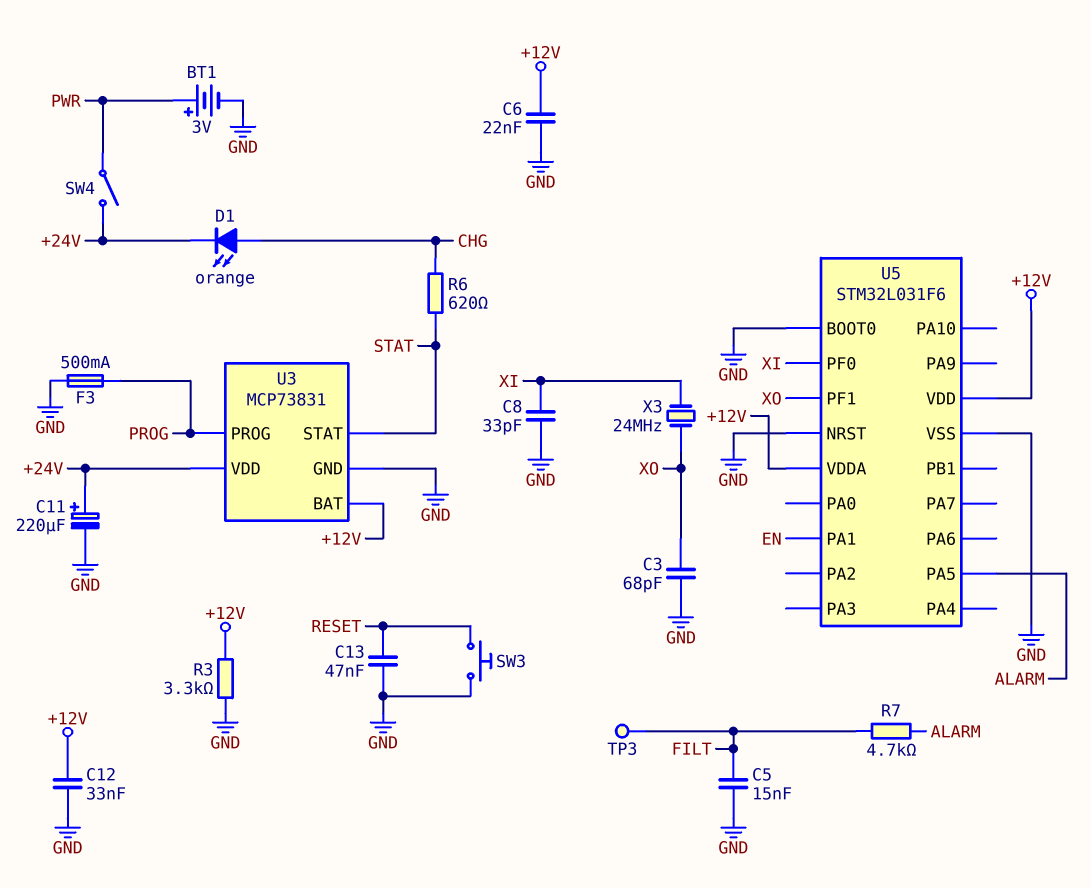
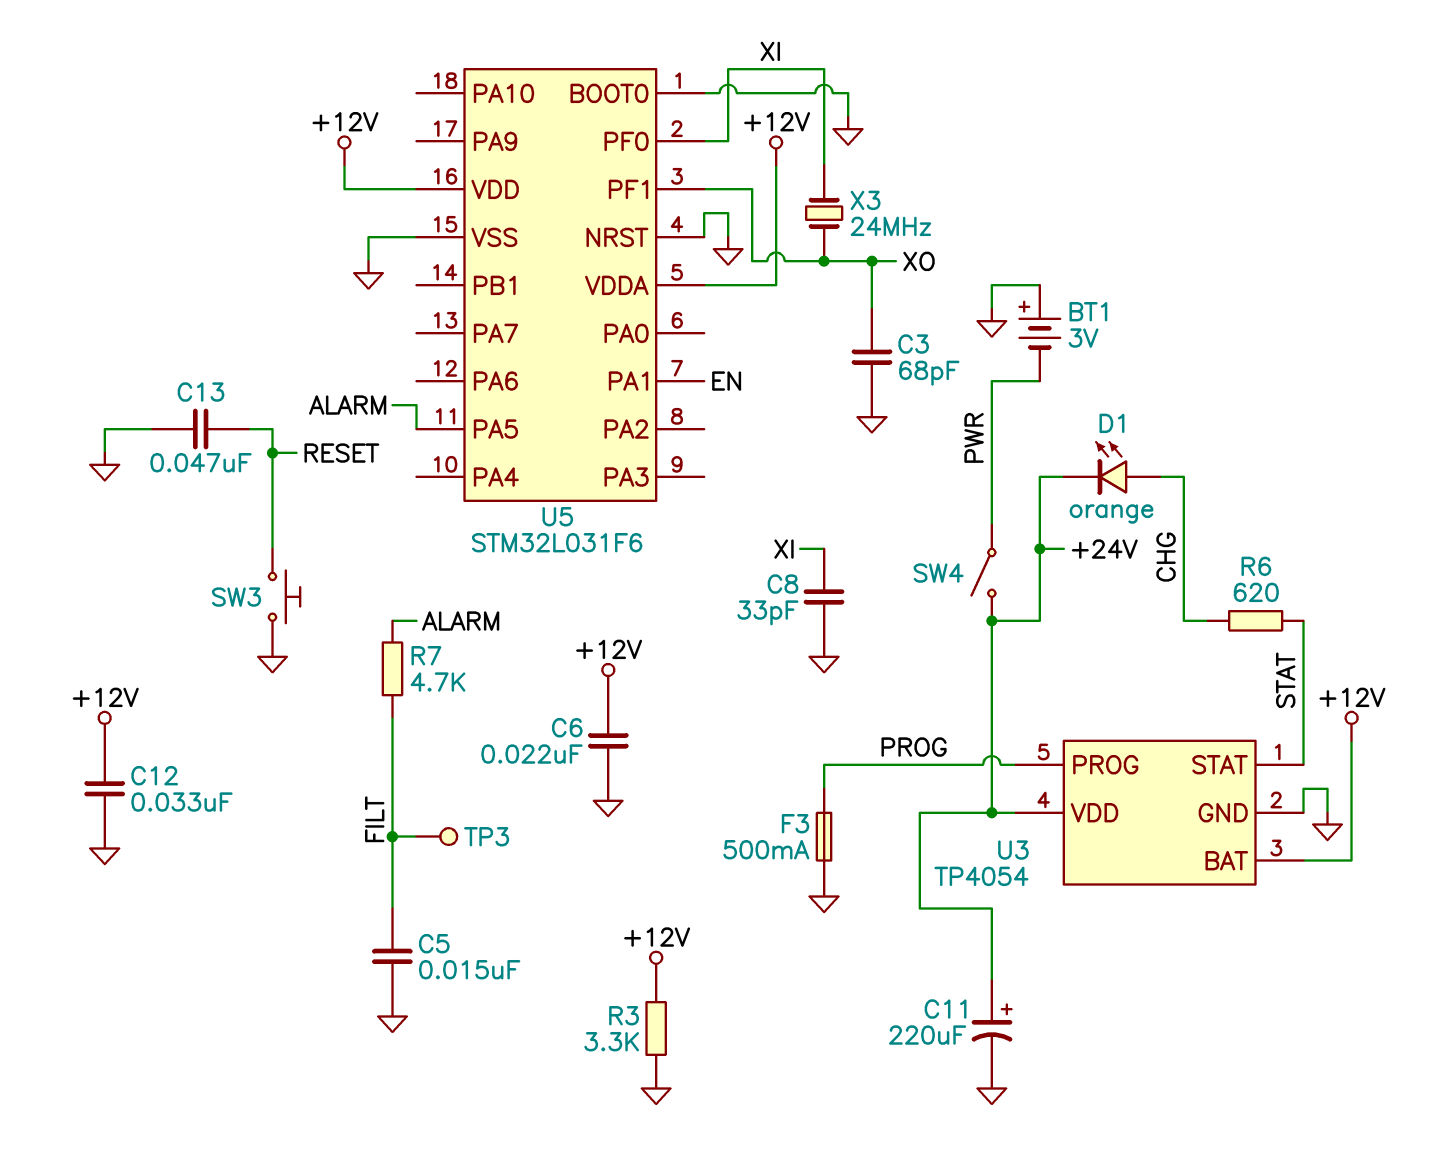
BT1: 3V (plus PWR, minus GND) -> 3V (plus GND, minus PWR)
U3: MCP73831 -> TP4054

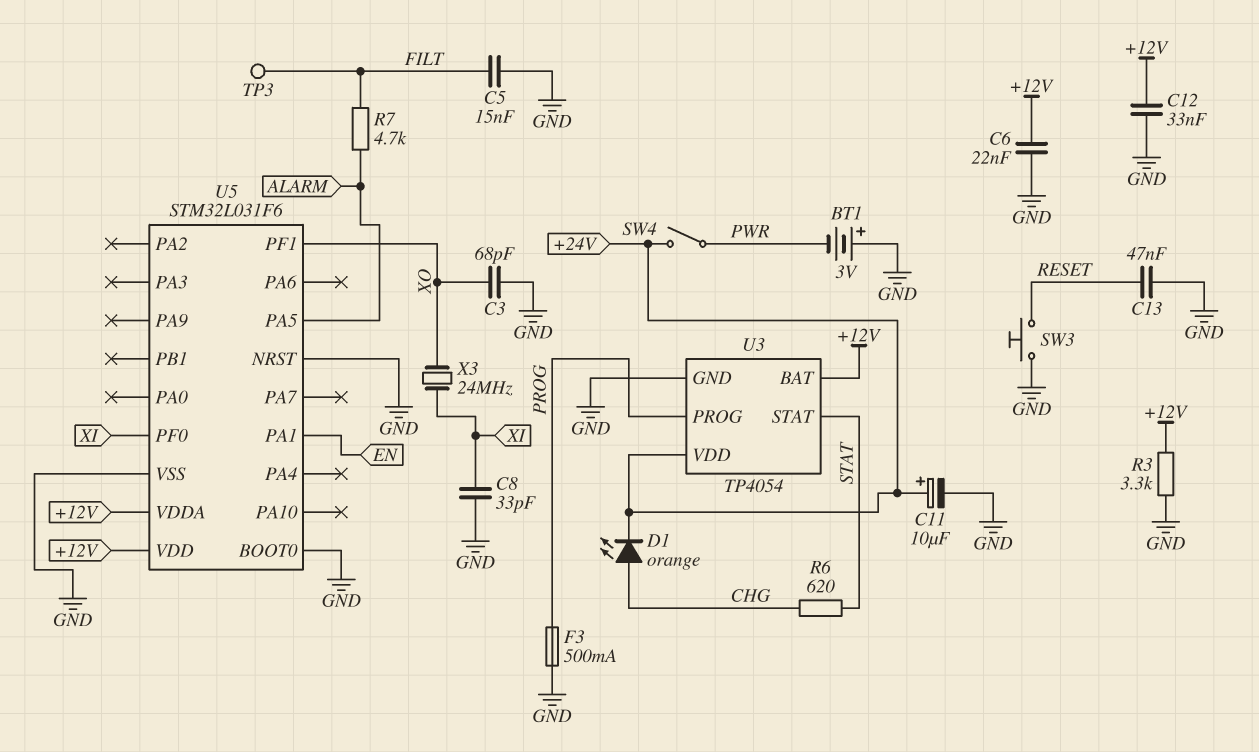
C11: 220uF (plus +24V, minus GND) -> 10uF (plus +24V, minus GND)

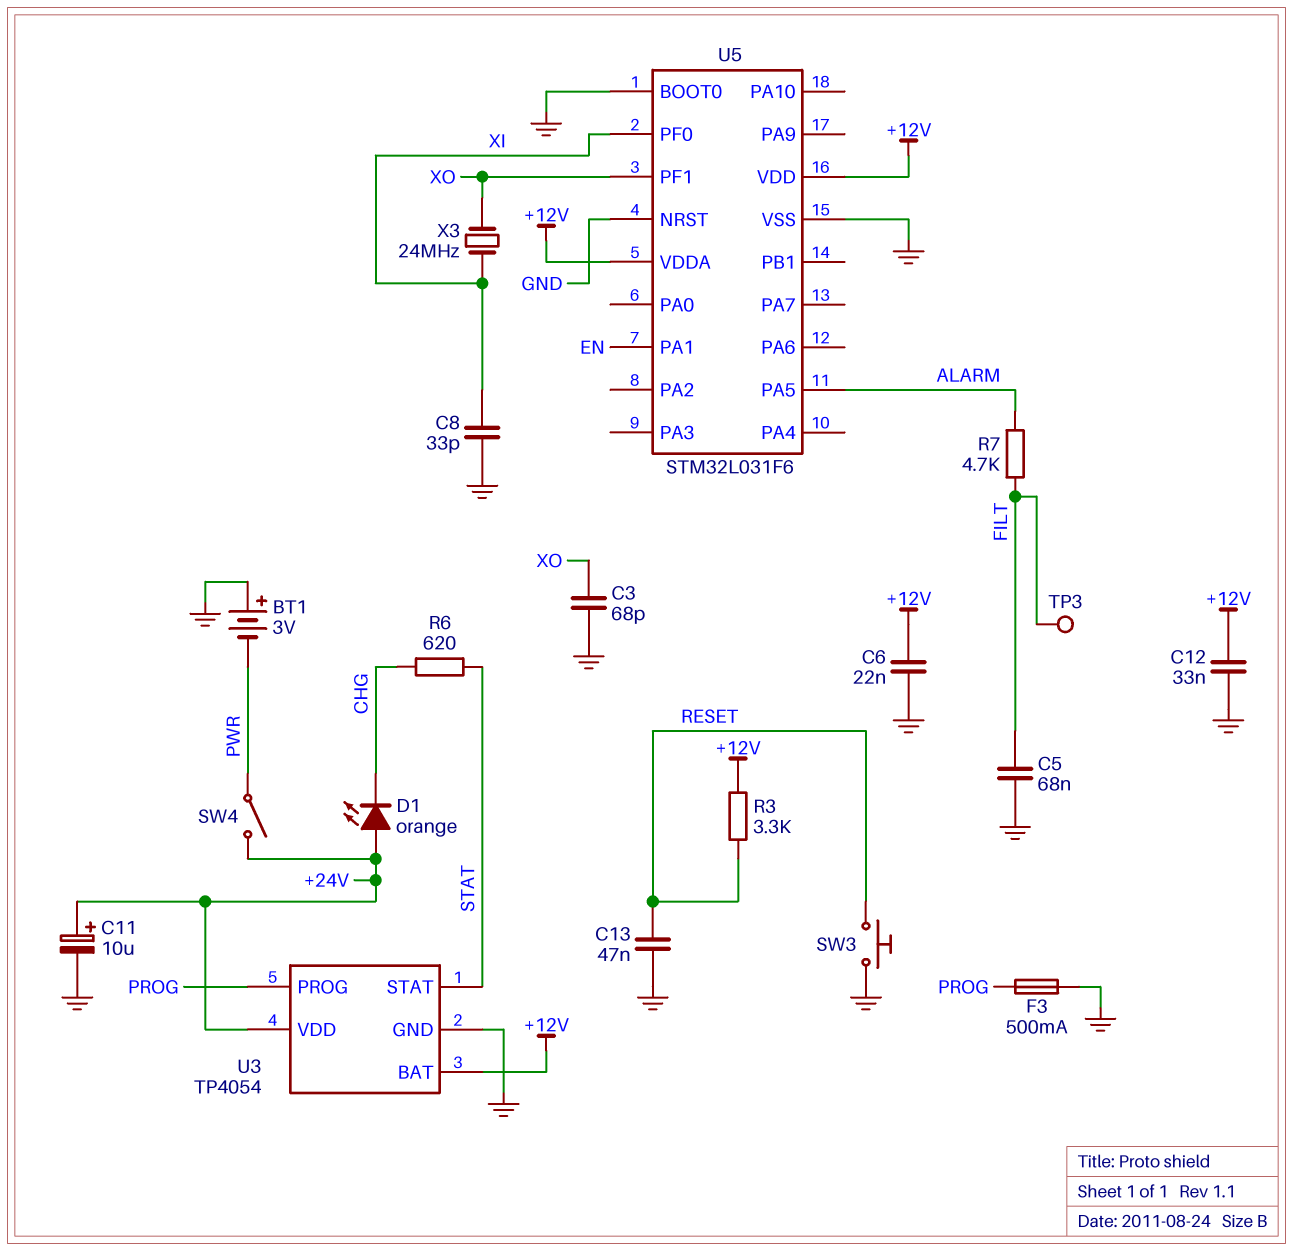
C5: 15nF (FILT, GND) -> 68nF (FILT, GND)
D1: LED orange (A CHG, K +24V) -> LED orange (A +24V, K CHG)
R3: 3.3k (+12V, GND) -> 3.3k (+12V, RESET)

